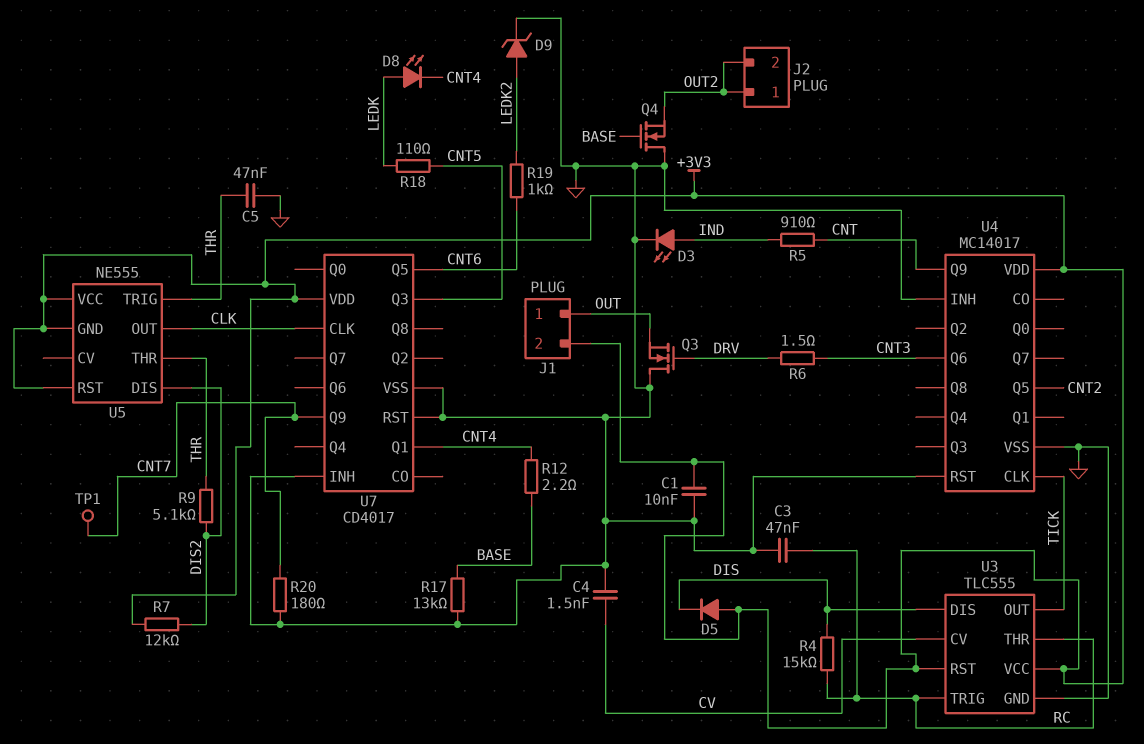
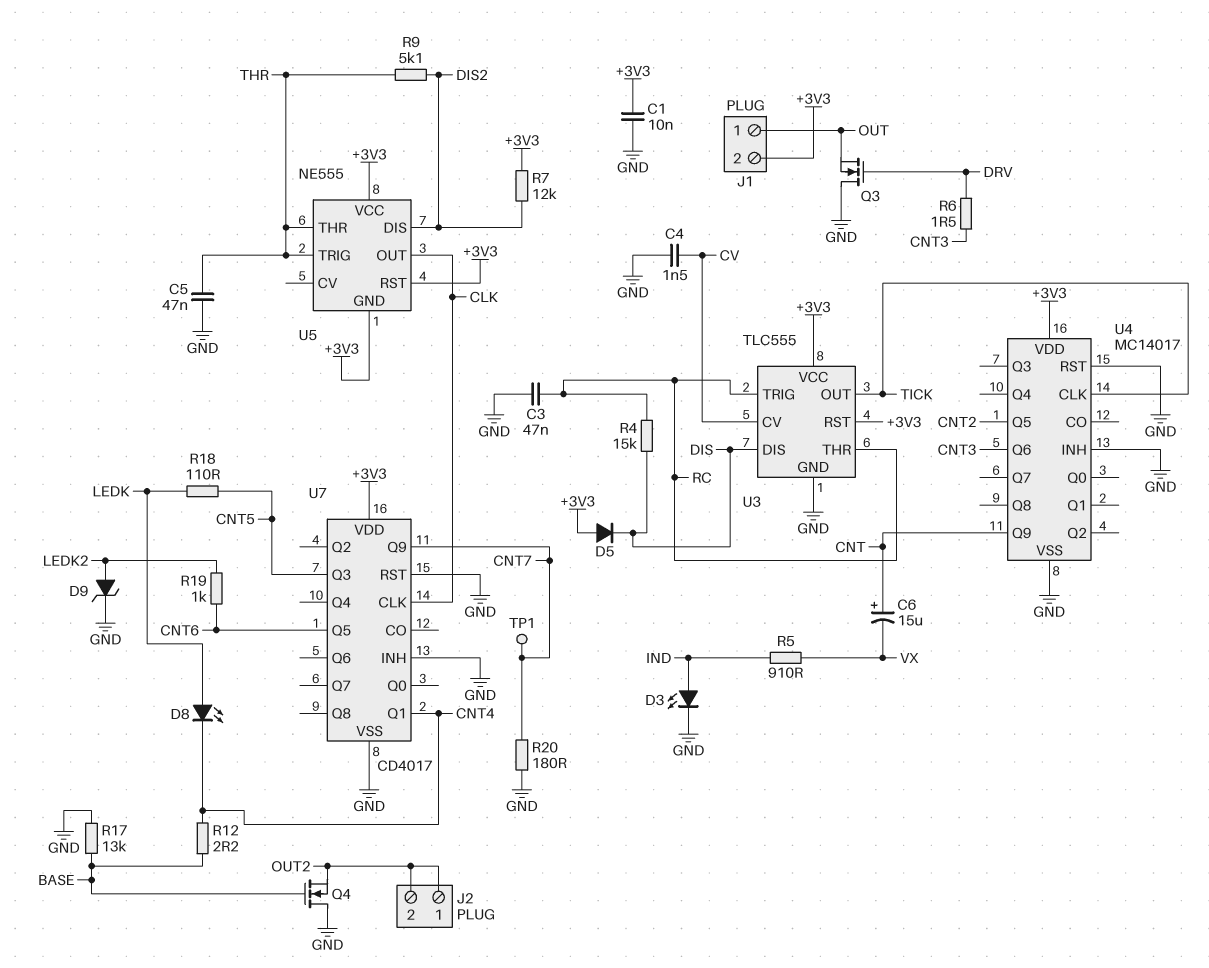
C6: none -> 15uF (plus CNT, minus VX)
R5: 910 (CNT, IND) -> 910 (IND, VX)

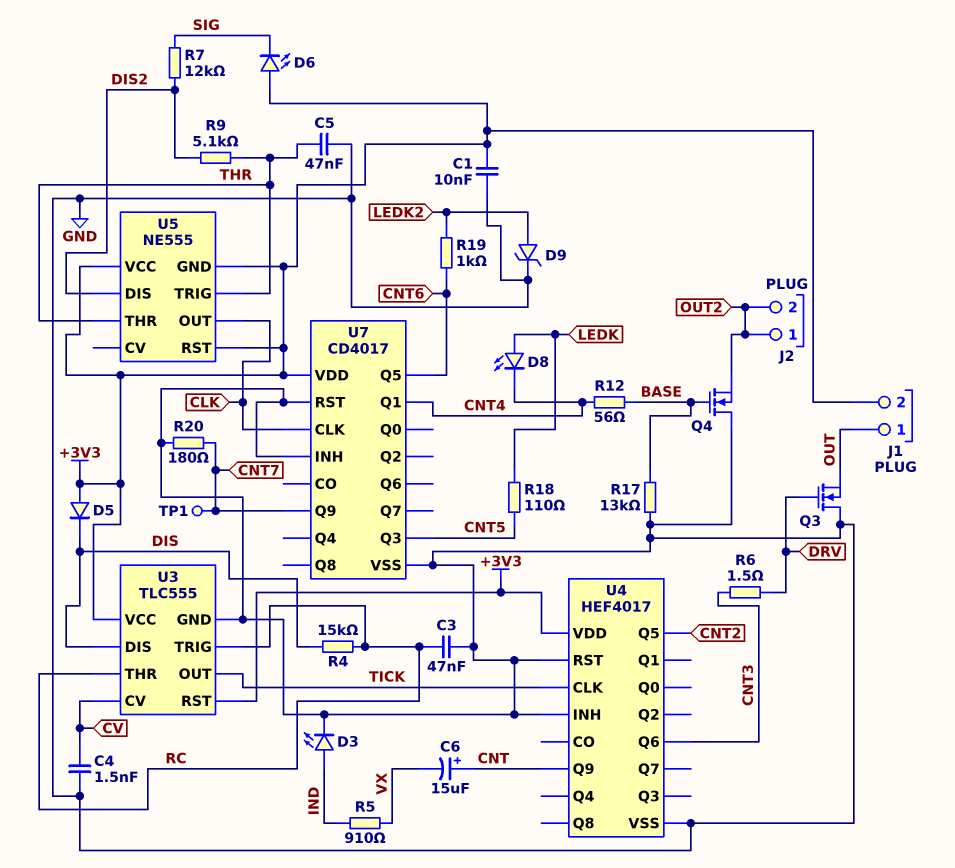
D6: none -> LED (A +3V3, K SIG)
R7: 12k (+3V3, DIS2) -> 12k (DIS2, SIG)
R12: 2.2 (BASE, CNT4) -> 56 (BASE, CNT4)
U4: MC14017 -> HEF4017

